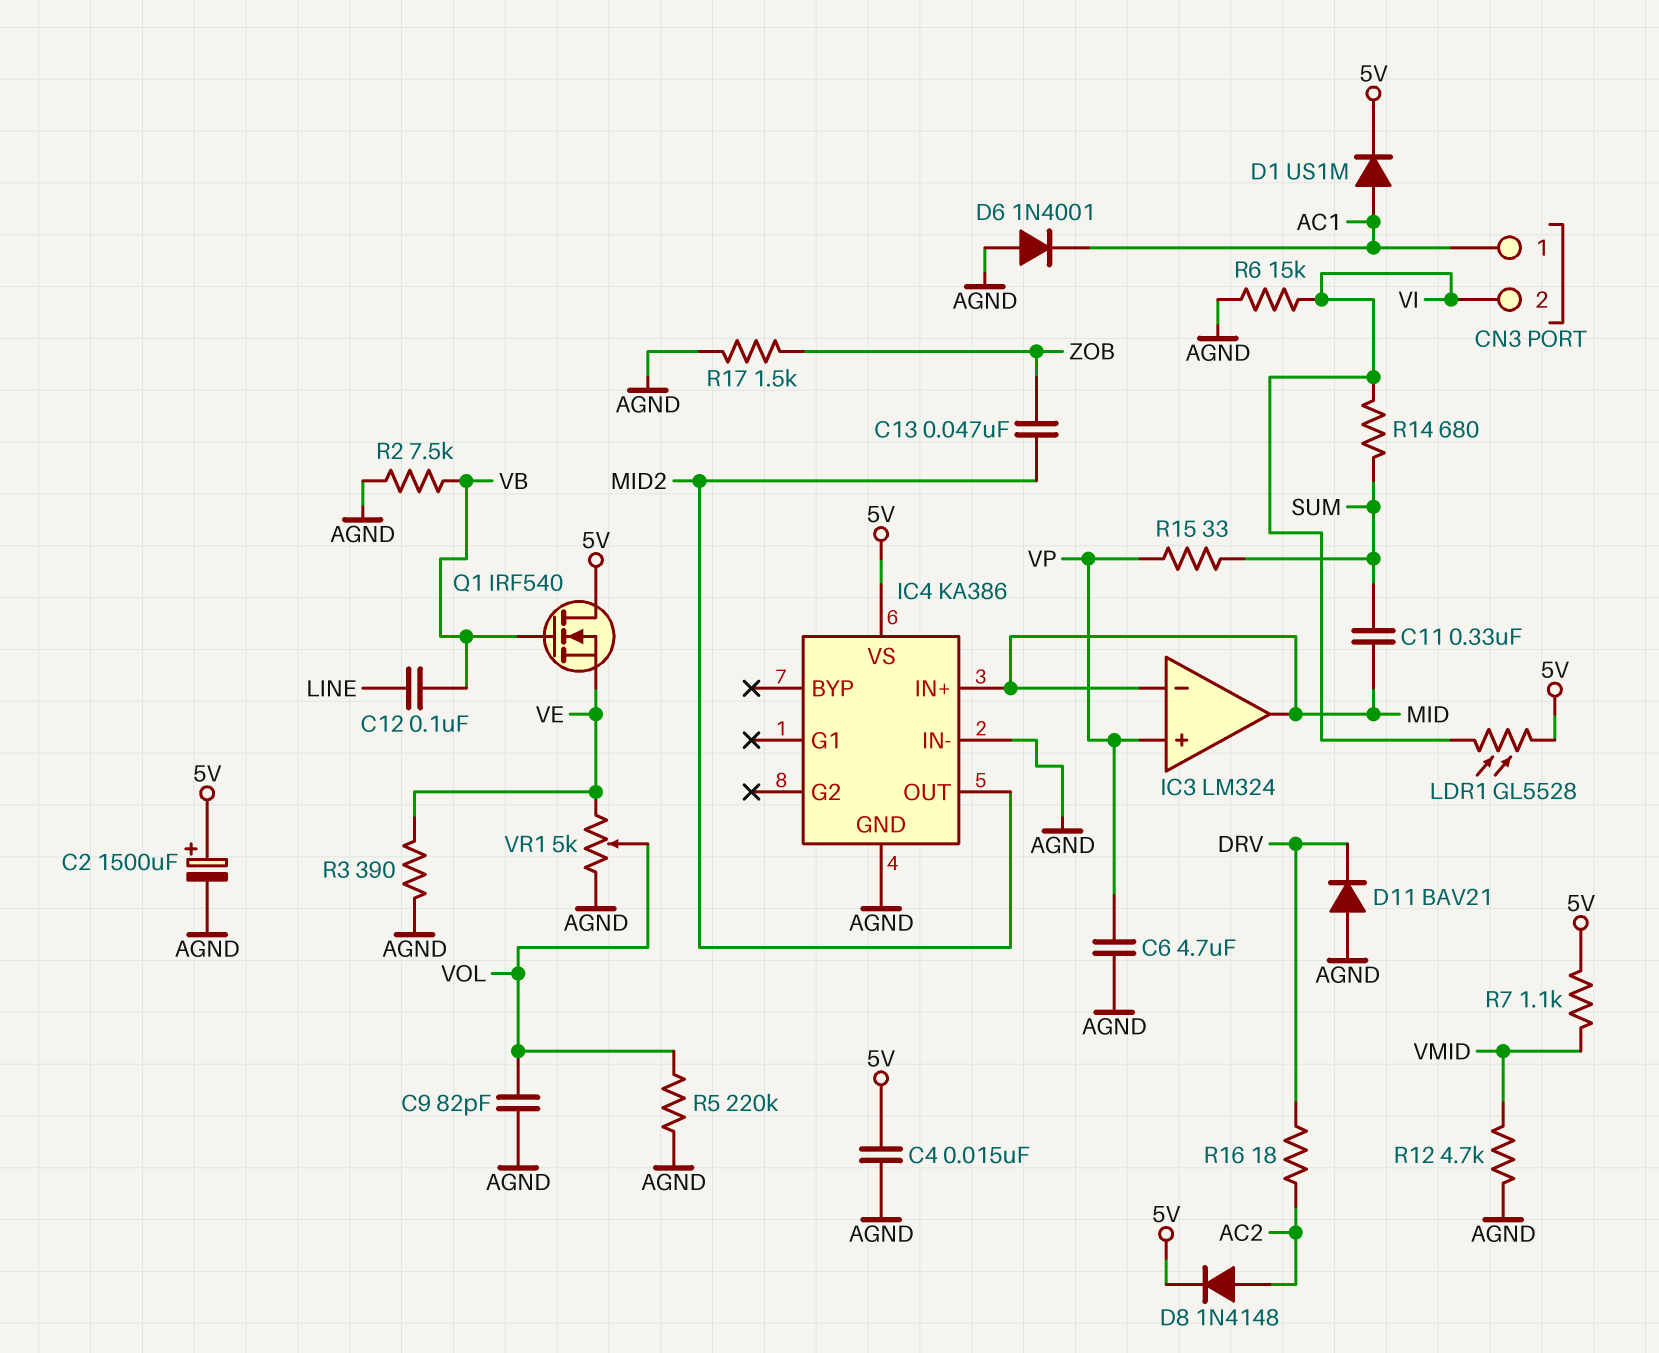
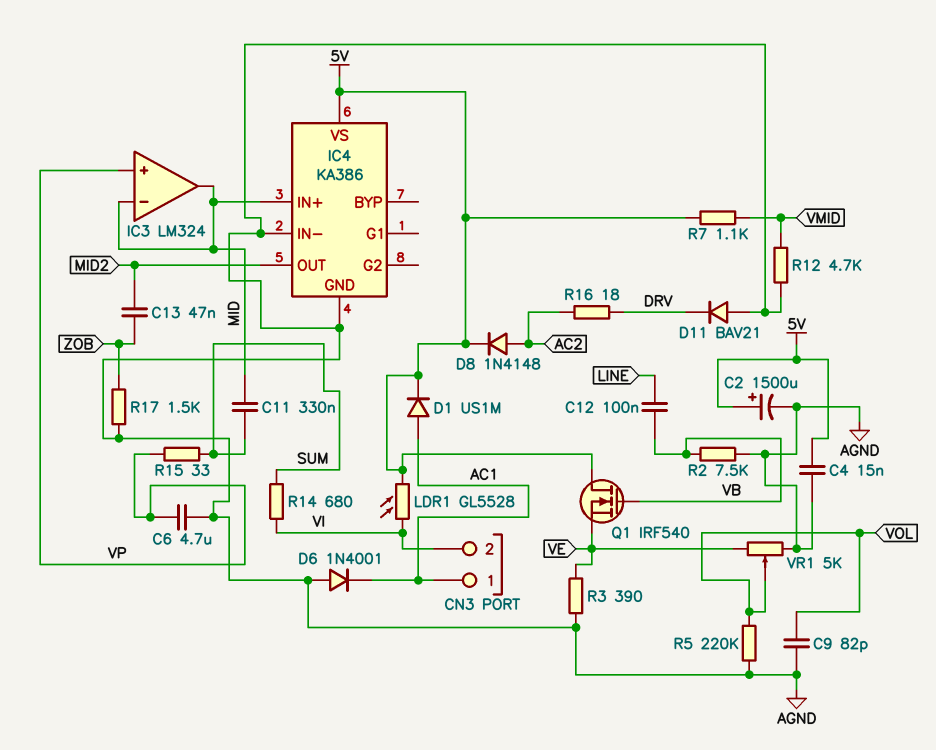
R6: 15k (AGND, VI) -> none

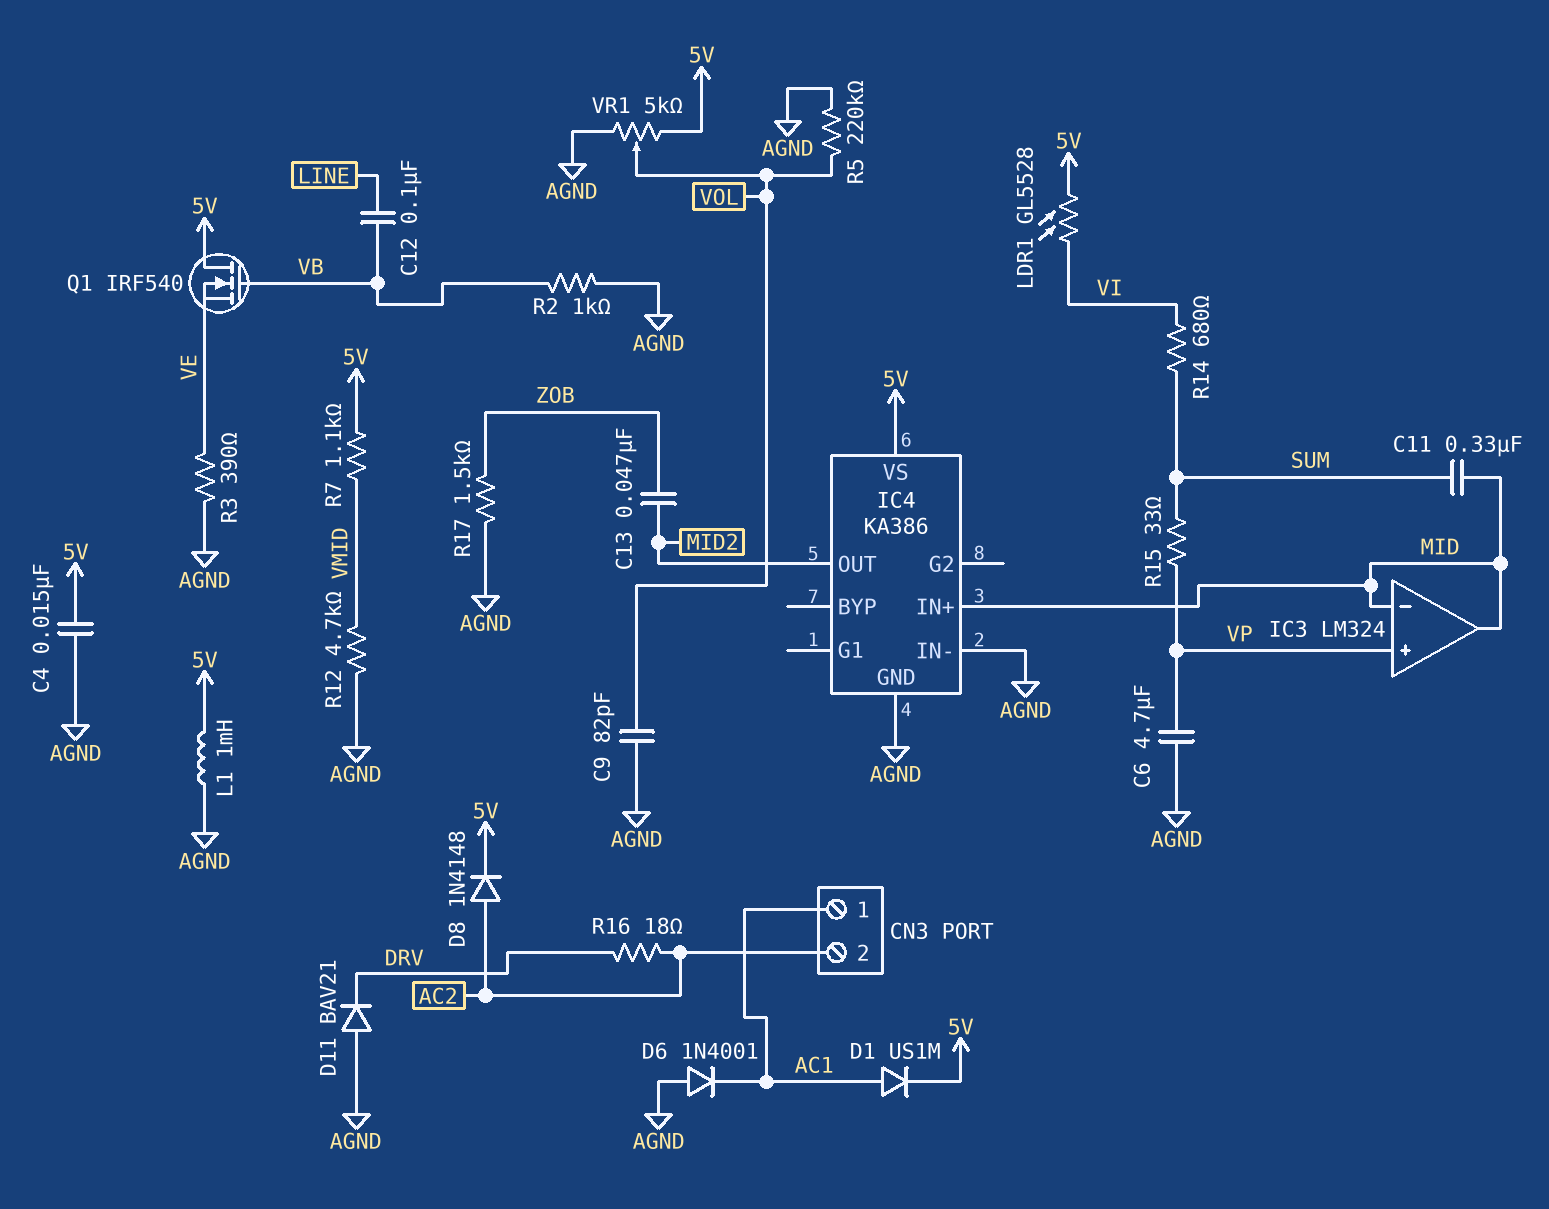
C2: 1500uF (plus 5V, minus AGND) -> none
CN3 pin 2: VI -> AC2
L1: none -> 1mH (5V, AGND)
R2: 7.5k (AGND, VB) -> 1k (AGND, VB)
VR1: 5k (AGND, VE, wiper VOL) -> 5k (5V, AGND, wiper VOL)

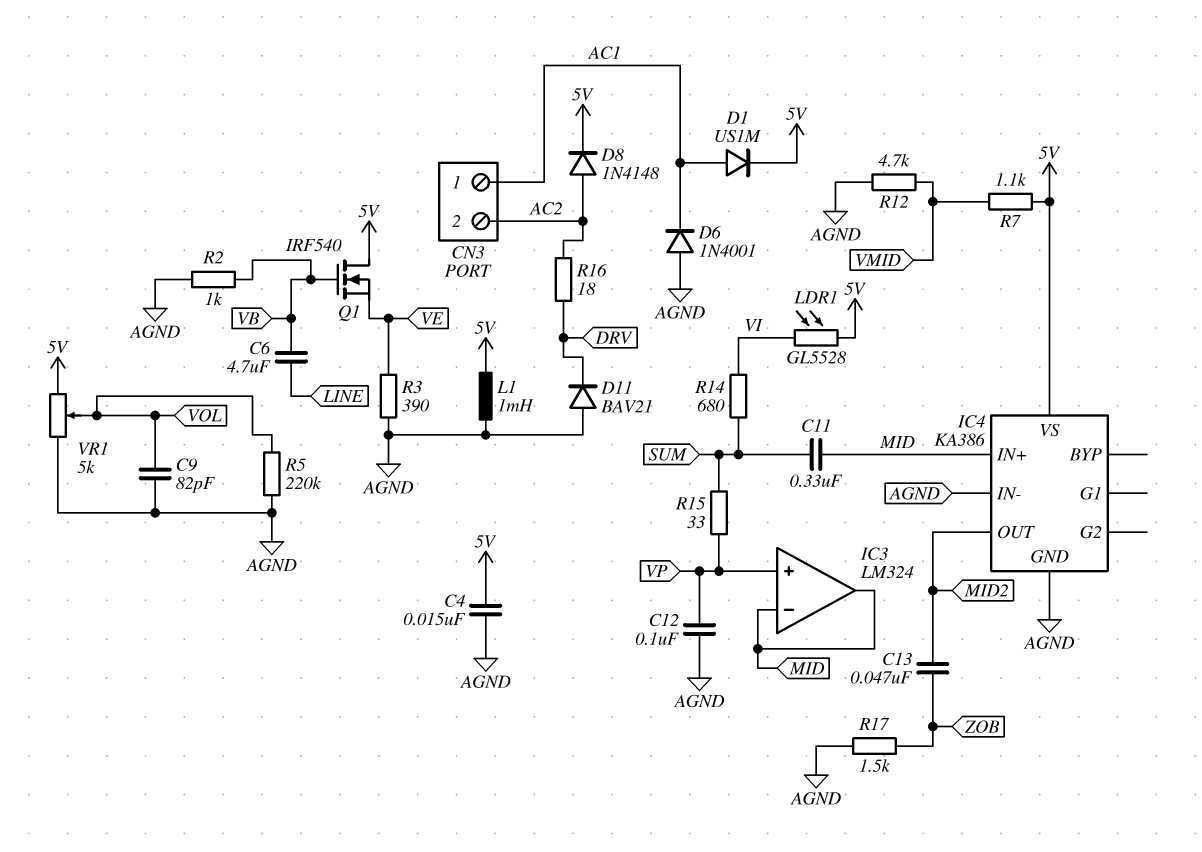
C6: 4.7uF (AGND, VP) -> 4.7uF (LINE, VB)
C12: 100nF (LINE, VB) -> 100nF (AGND, VP)

